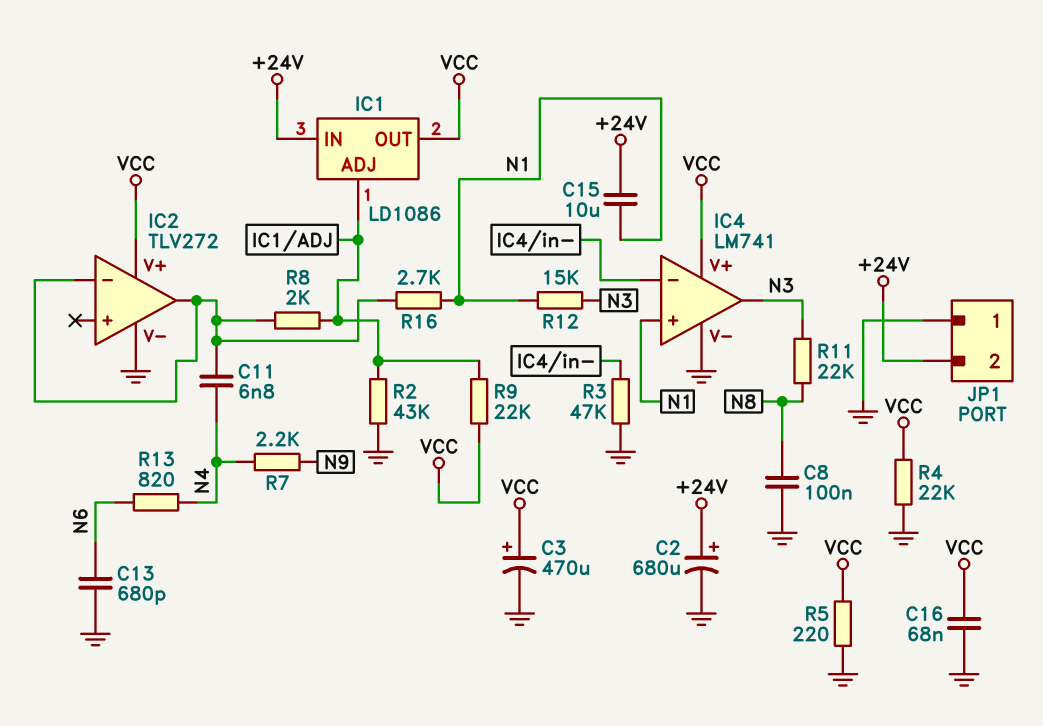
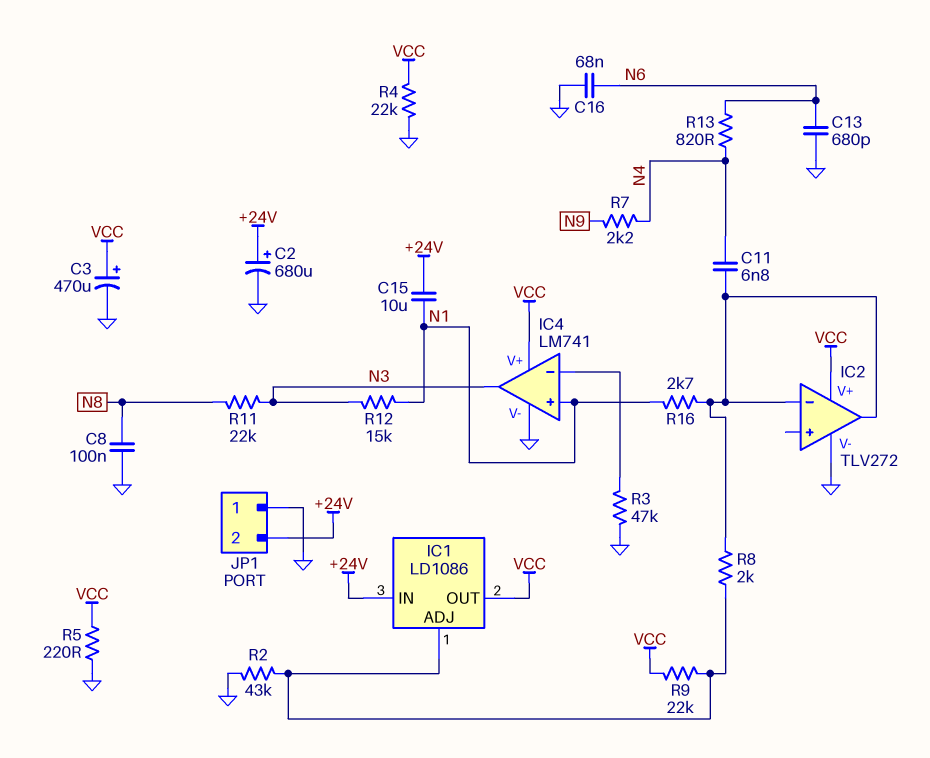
C16: 68nF (GND, VCC) -> 68nF (GND, N6)

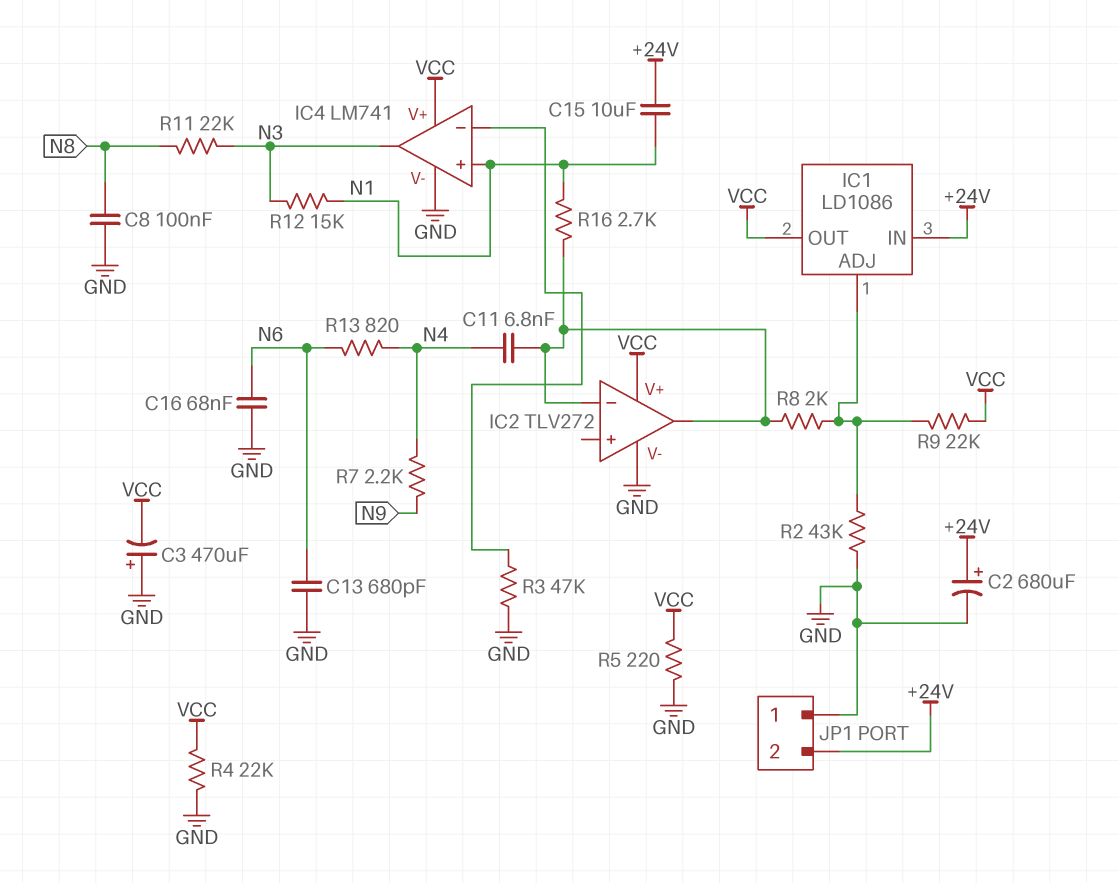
C3: 470uF (plus VCC, minus GND) -> 470uF (plus GND, minus VCC)

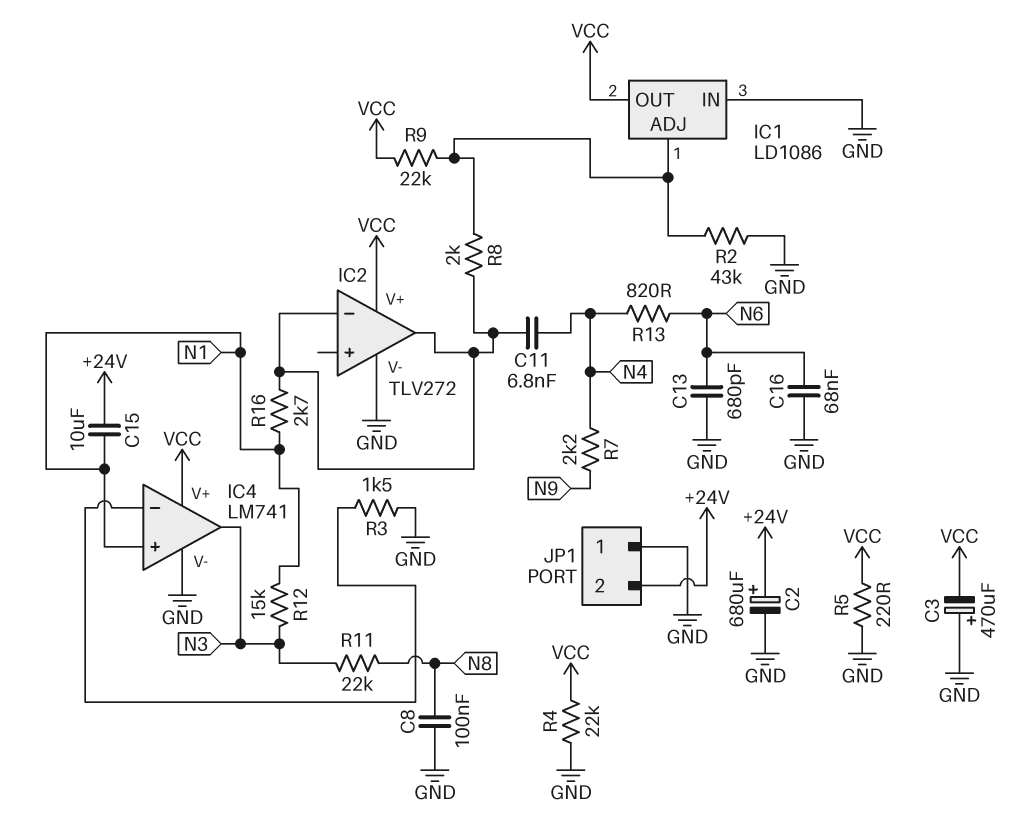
IC1 pin IN: +24V -> GND
R3: 47k (GND, IC4/in-) -> 1.5k (GND, IC4/in-)

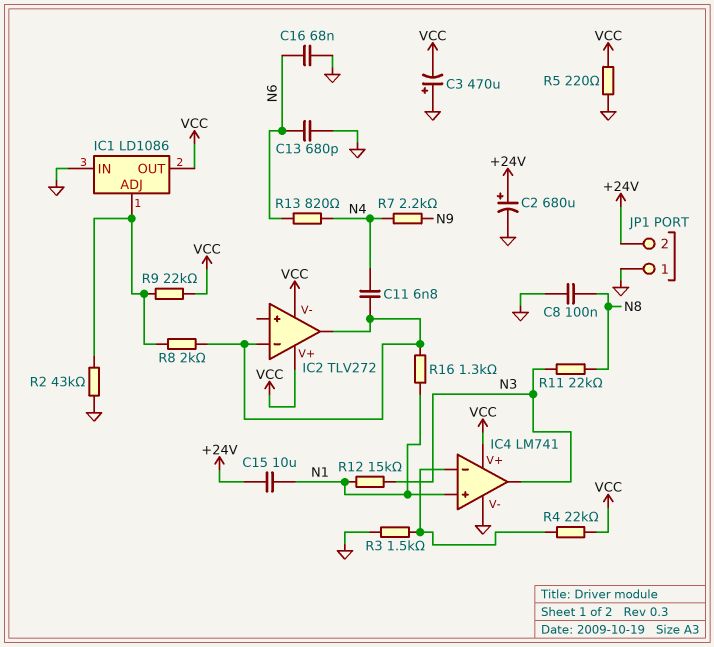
IC2 pin V-: GND -> VCC
R4: 22k (GND, VCC) -> 22k (IC4/in-, VCC)
R16: 2.7k (IC2/in-, N1) -> 1.3k (IC2/in-, N1)

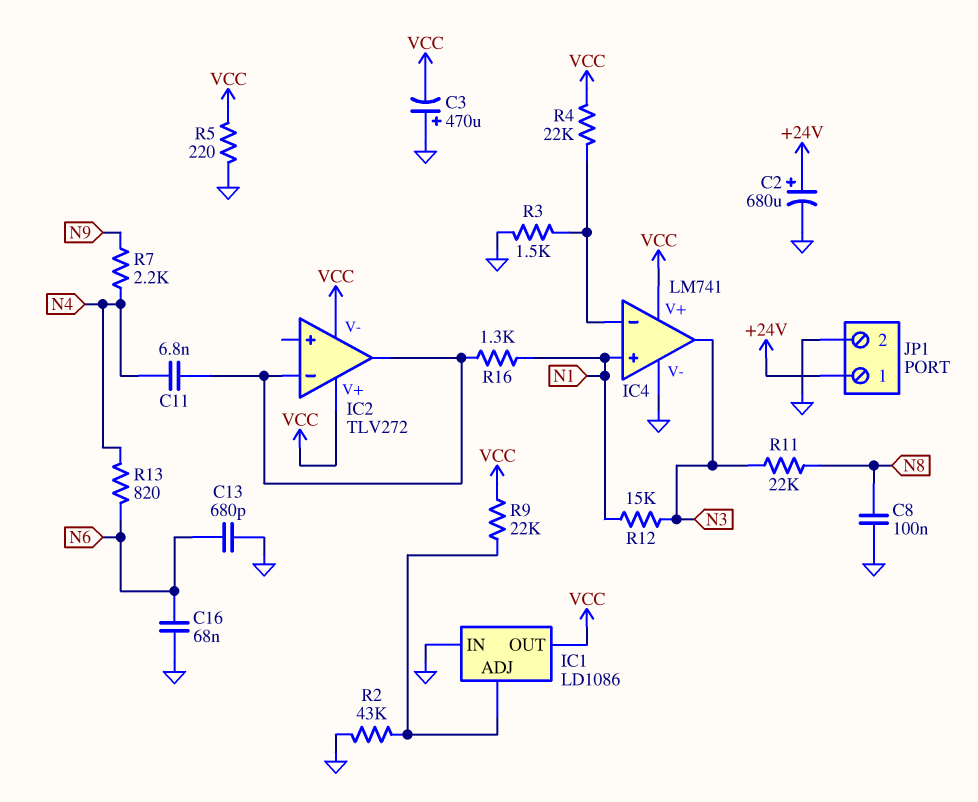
C15: 10uF (+24V, N1) -> none
JP1 pin 1: GND -> +24V
JP1 pin 2: +24V -> GND
R8: 2k (IC1/ADJ, IC2/in-) -> none

